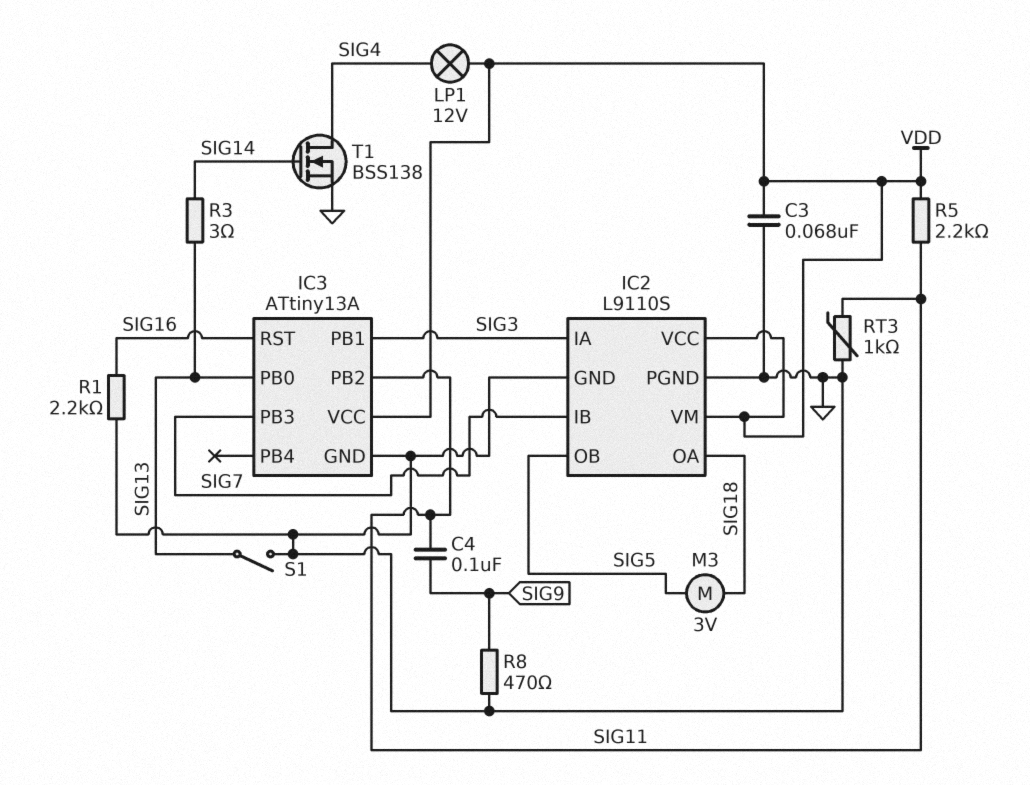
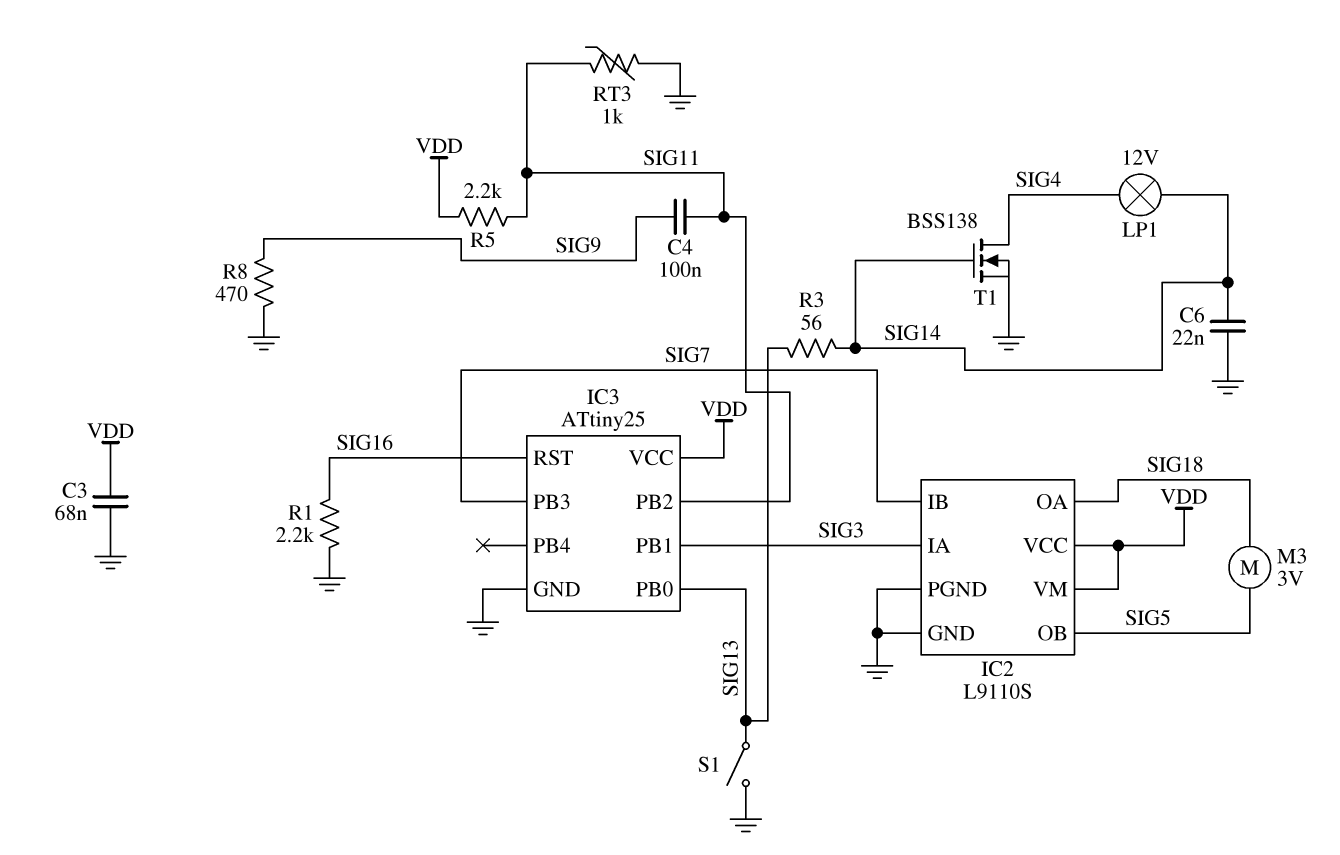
C6: none -> 22nF (GND, SIG14)
IC3: ATtiny13A -> ATtiny25
LP1: lamp 12V (SIG4, VDD) -> lamp 12V (SIG4, SIG14)
R3: 3 (SIG13, SIG14) -> 56 (SIG13, SIG14)

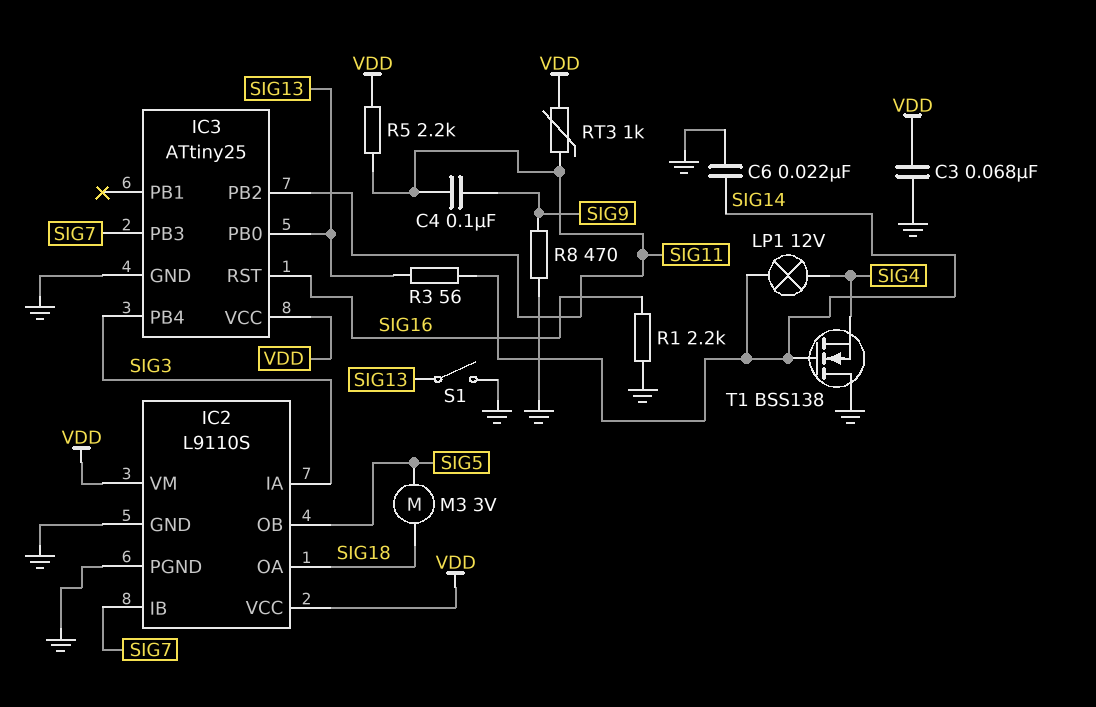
IC3 pin PB1: SIG3 -> none
IC3 pin PB4: none -> SIG3
RT3: 1k (GND, SIG11) -> 1k (SIG11, VDD)
T1: NMOS BSS138 (G SIG14, D SIG4, S GND) -> NMOS BSS138 (G SIG14, D GND, S SIG4)

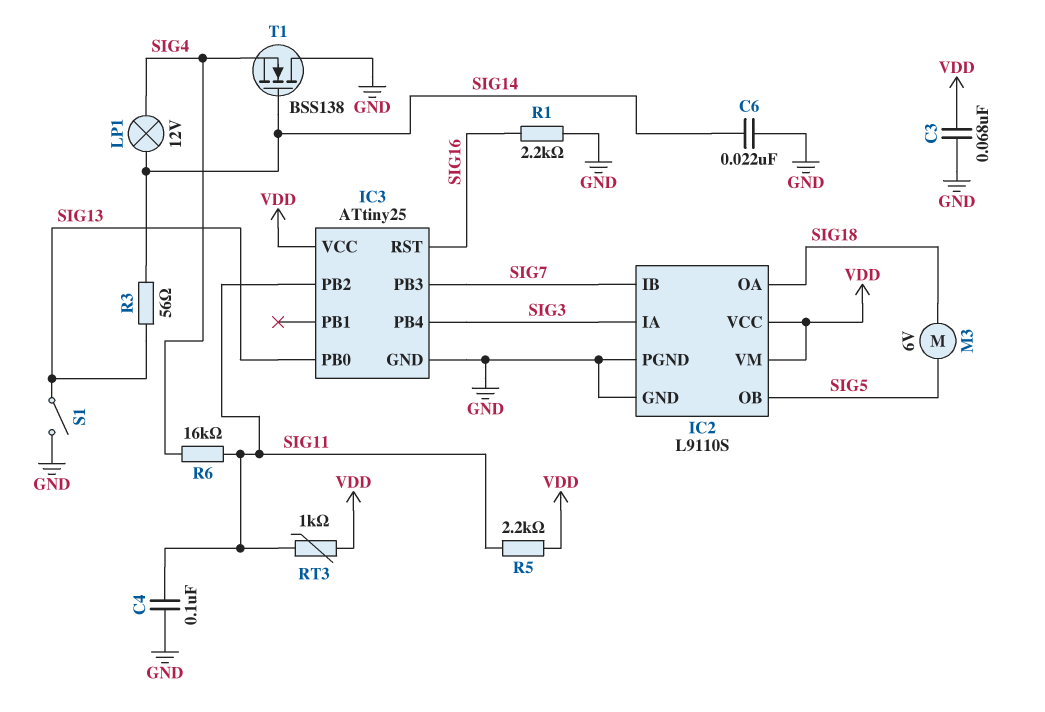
C4: 100nF (SIG9, SIG11) -> 100nF (GND, SIG11)
M3: motor 3V (SIG5, SIG18) -> motor 6V (SIG5, SIG18)
R6: none -> 16k (SIG4, SIG11)
R8: 470 (GND, SIG9) -> none

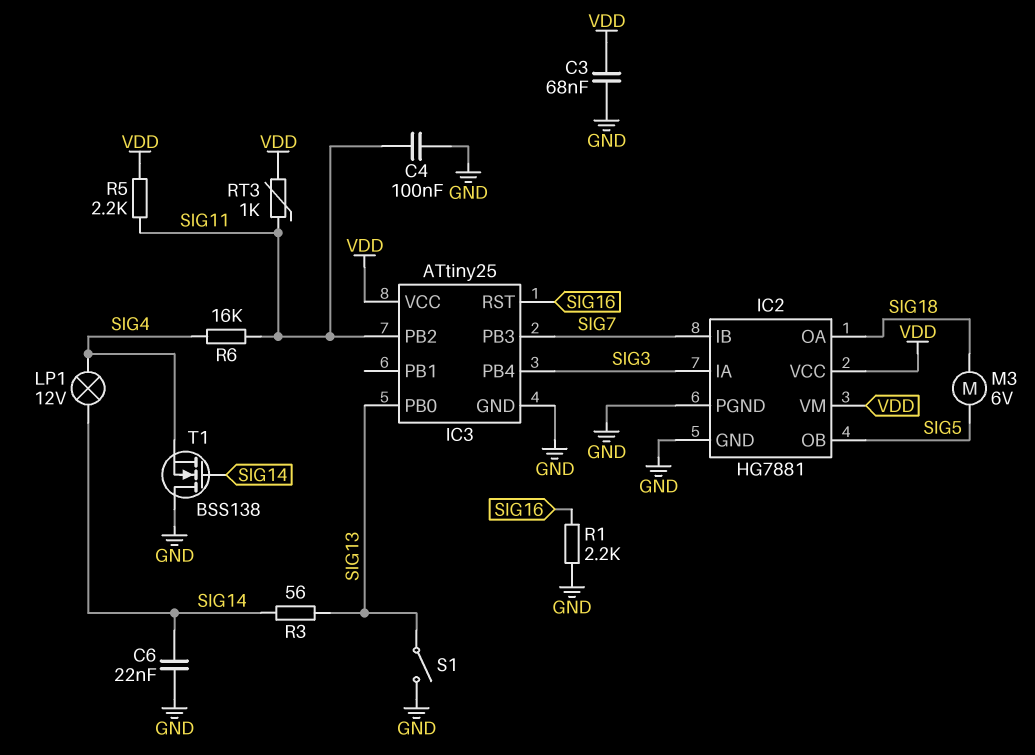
IC2: L9110S -> HG7881

